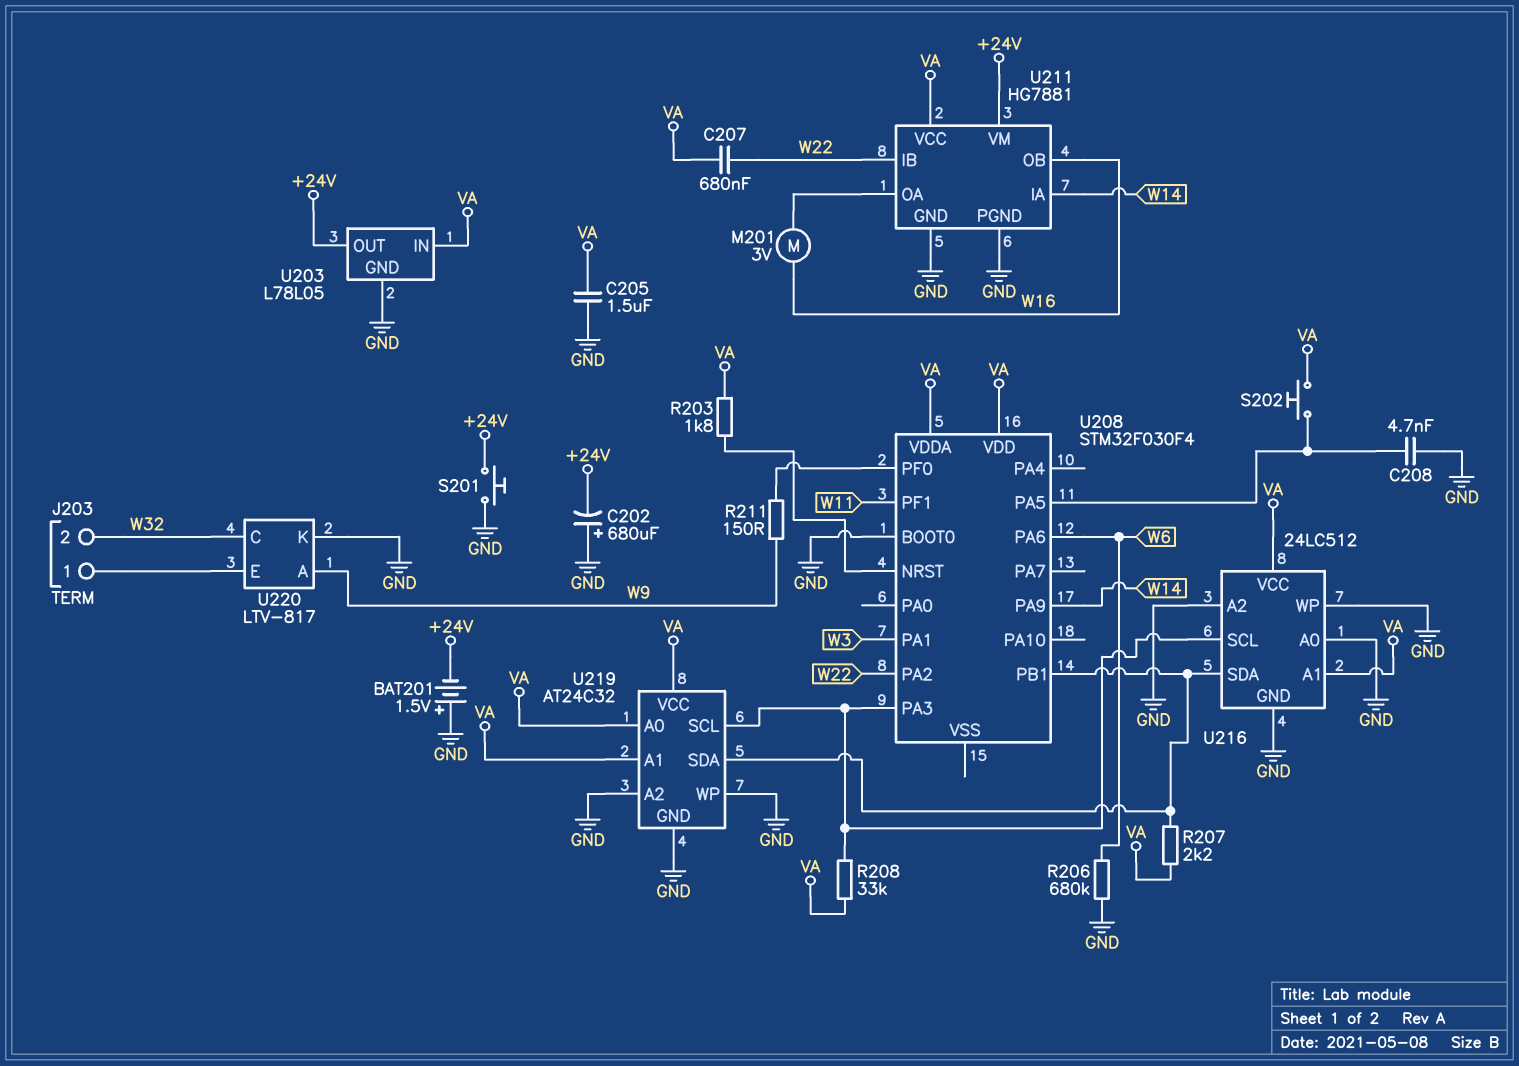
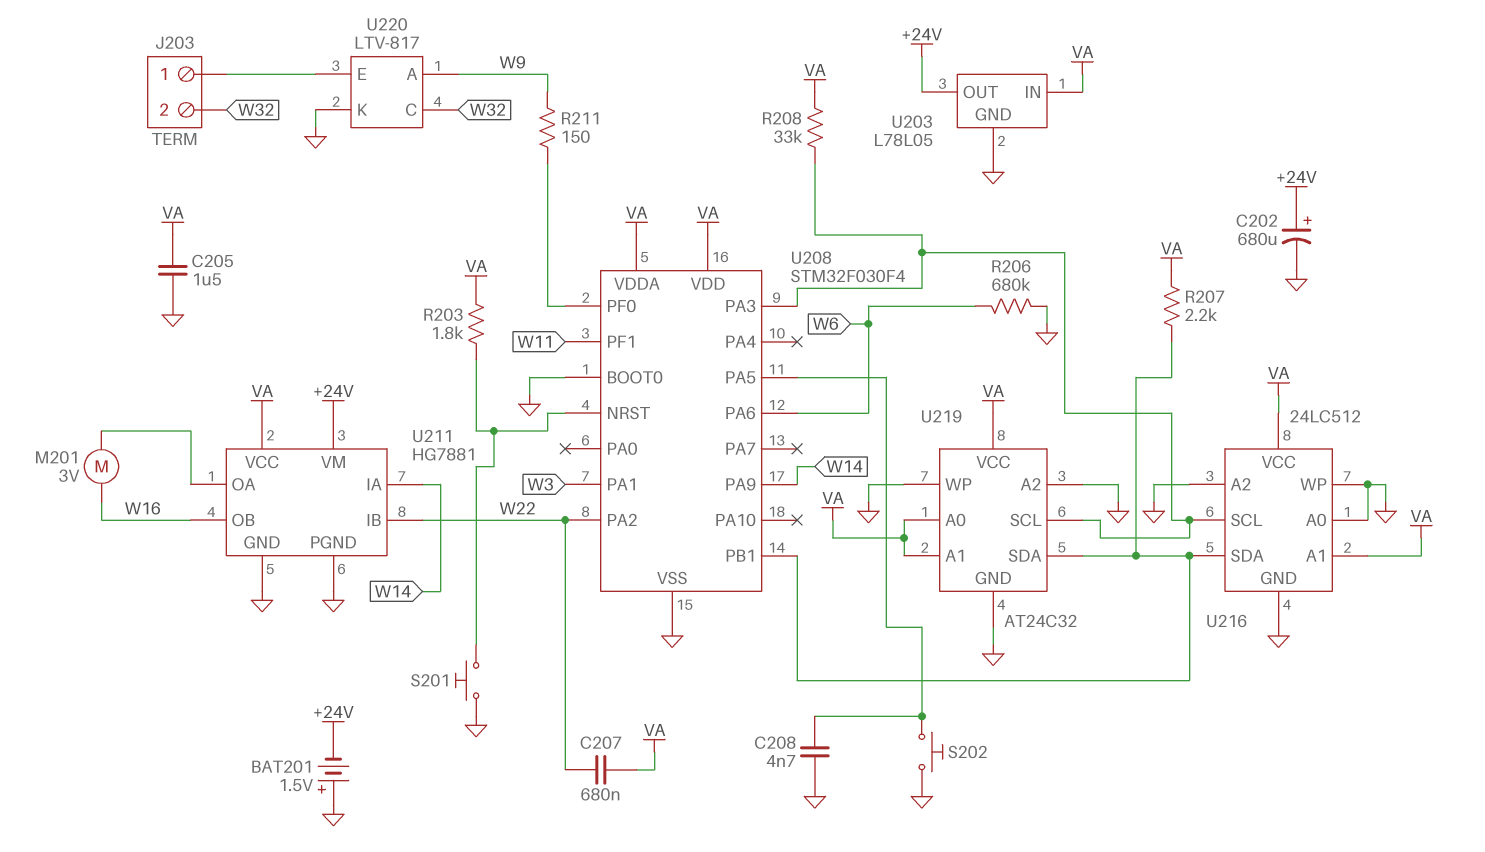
C202: 680uF (plus GND, minus +24V) -> 680uF (plus +24V, minus GND)
S201: button (+24V, GND) -> button (GND, U208/NRST)
S202: button (U208/PA5, VA) -> button (GND, U208/PA5)
U208 pin VSS: none -> GND

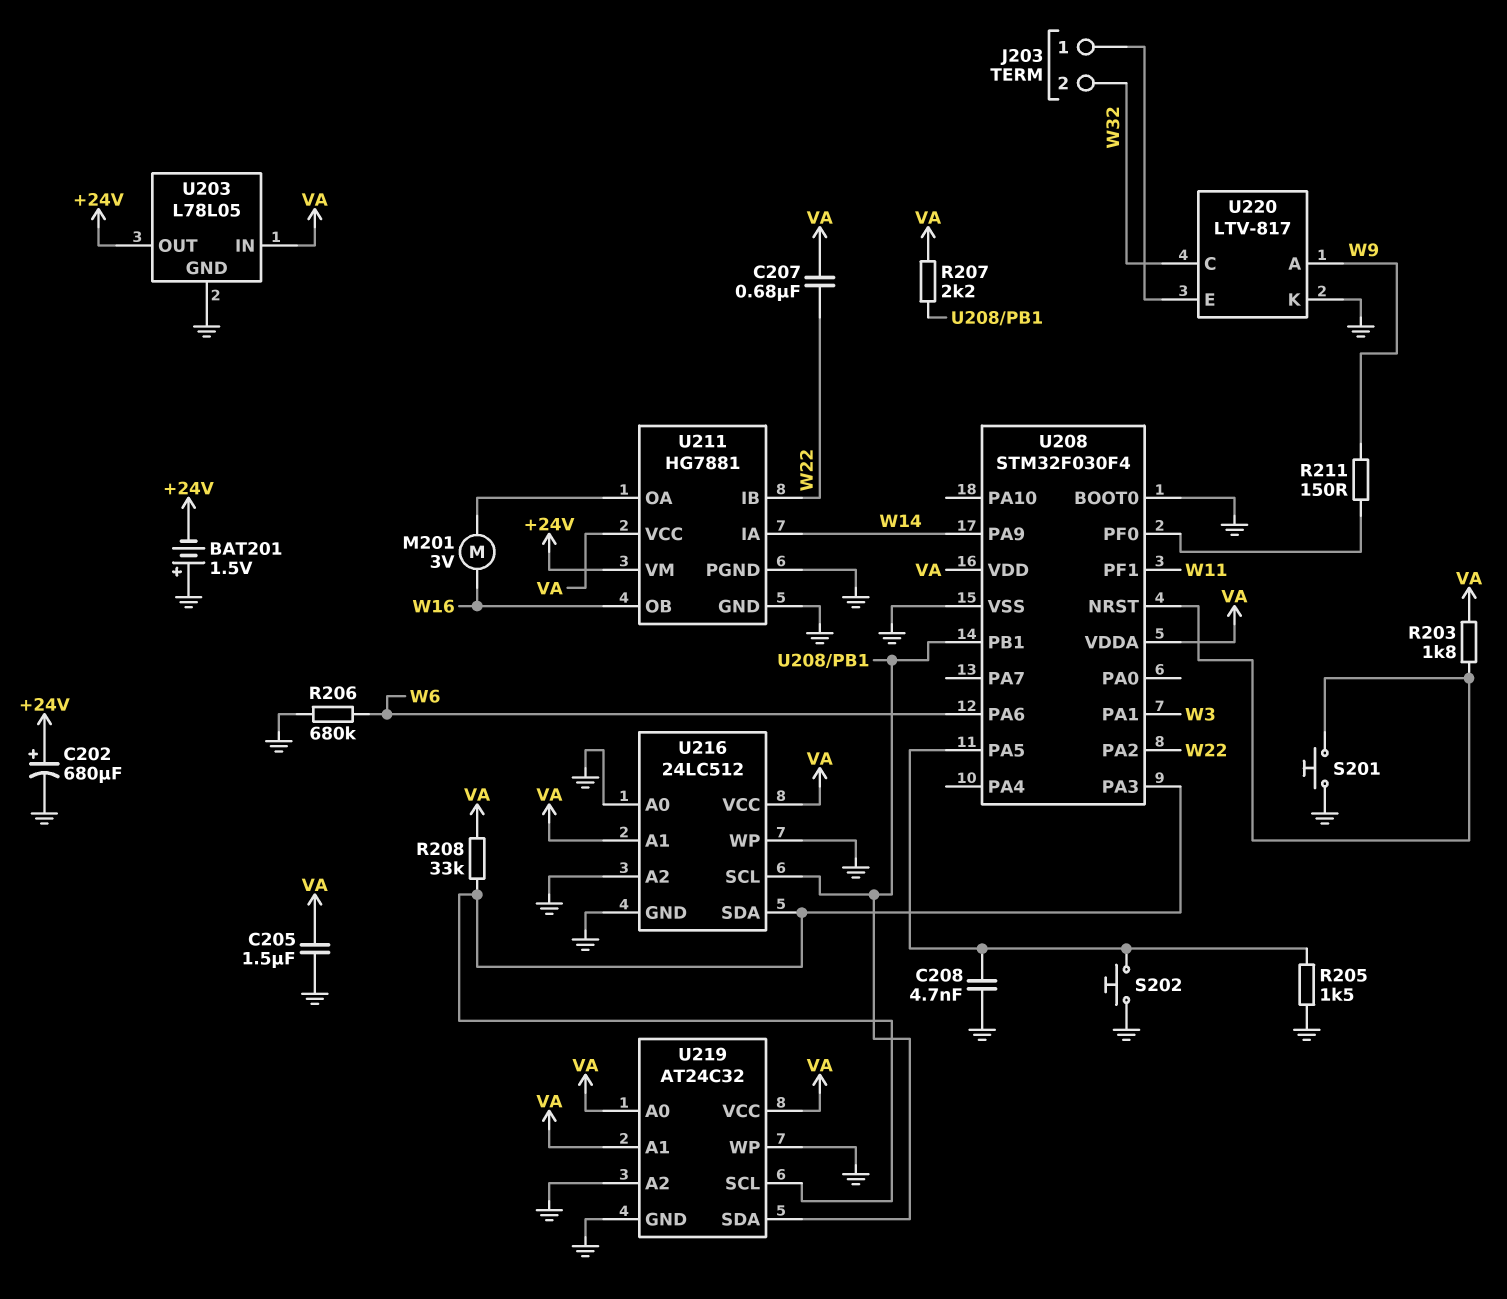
R205: none -> 1.5k (GND, U208/PA5)
U216 pin SCL: U208/PA3 -> U208/PB1
U216 pin SDA: U208/PB1 -> U208/PA3

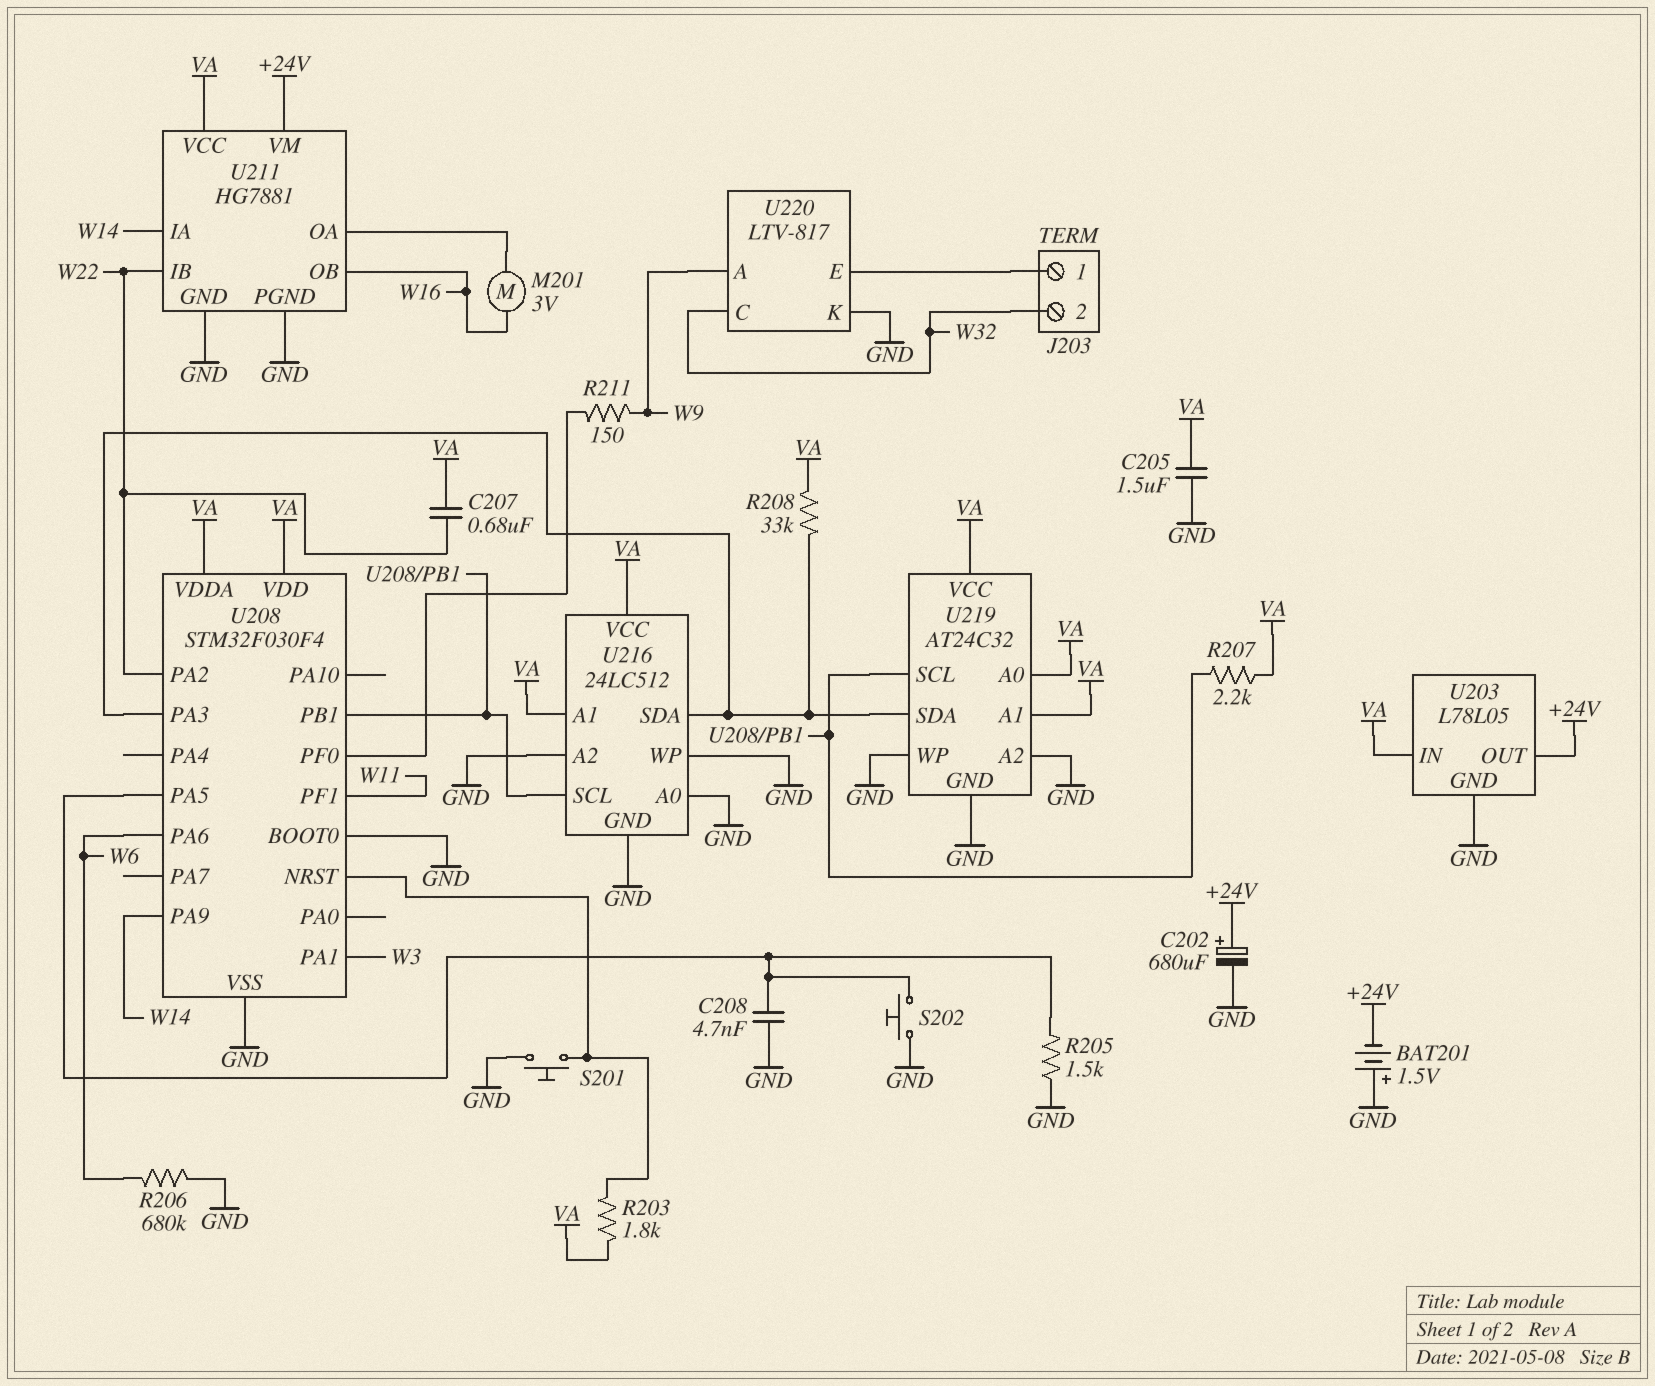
U219 pin SCL: U208/PA3 -> U208/PB1
U219 pin SDA: U208/PB1 -> U208/PA3

